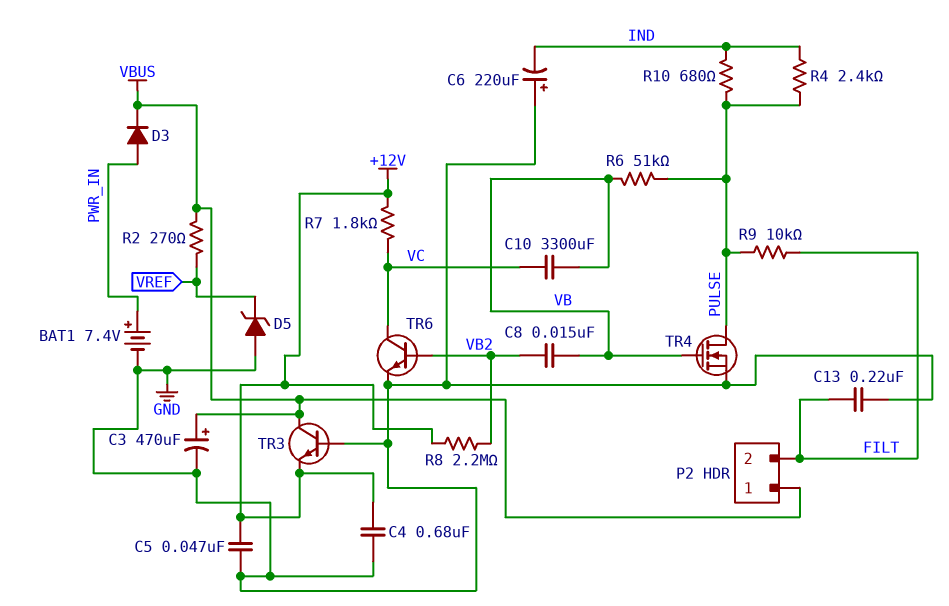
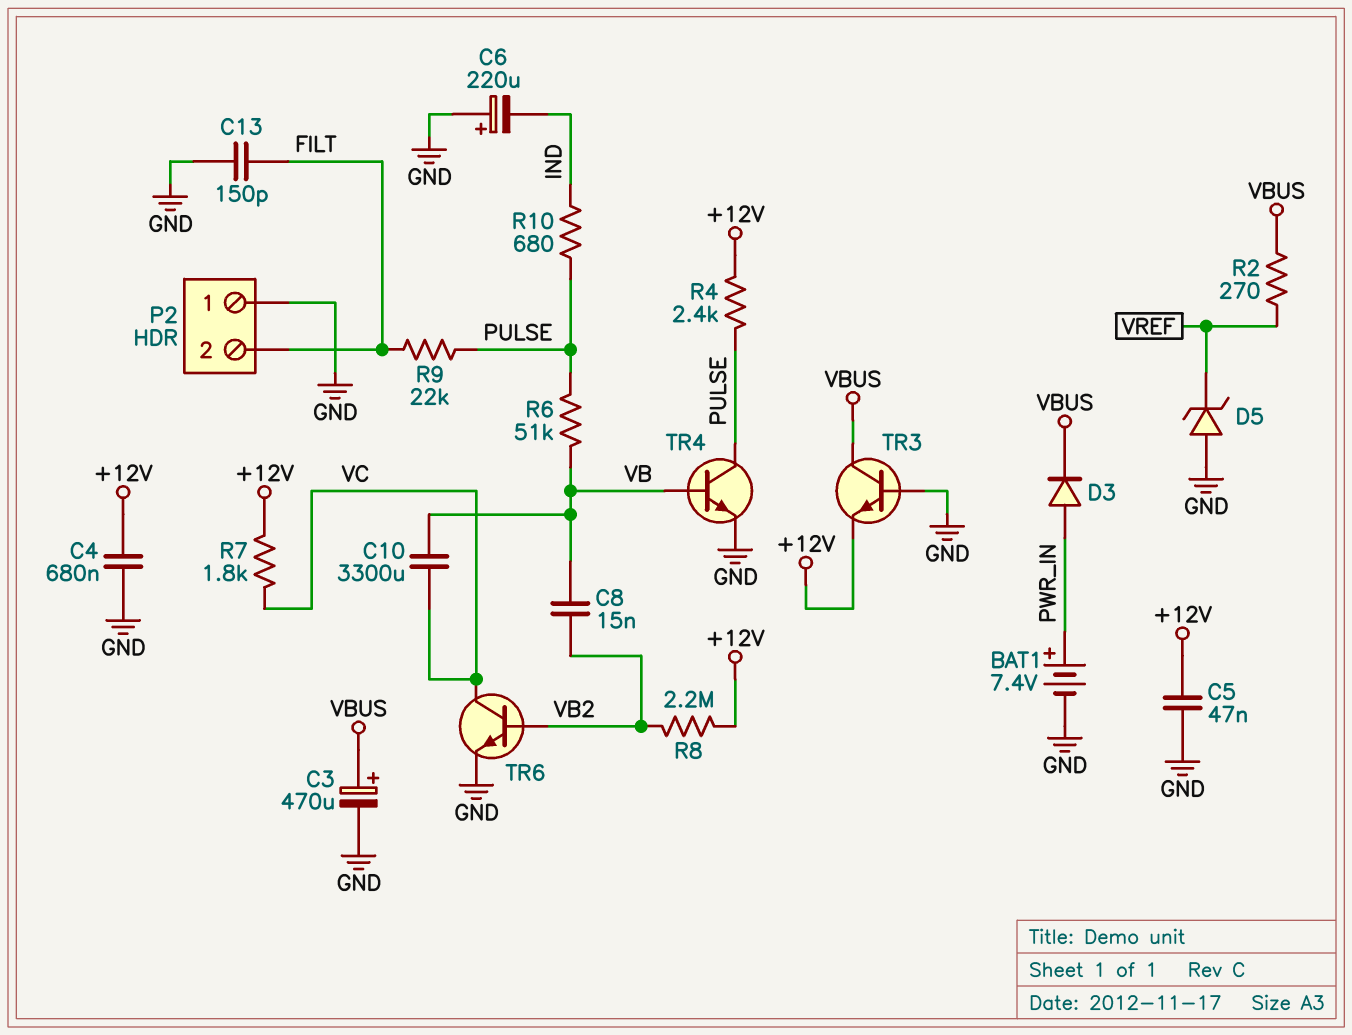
C13: 220nF (FILT, GND) -> 150pF (FILT, GND)
P2 pin 1: VBUS -> GND
R4: 2.4k (IND, PULSE) -> 2.4k (+12V, PULSE)
R9: 10k (FILT, PULSE) -> 22k (FILT, PULSE)
TR4: NMOS (G VB, D PULSE, S GND) -> NPN (B VB, C PULSE, E GND)

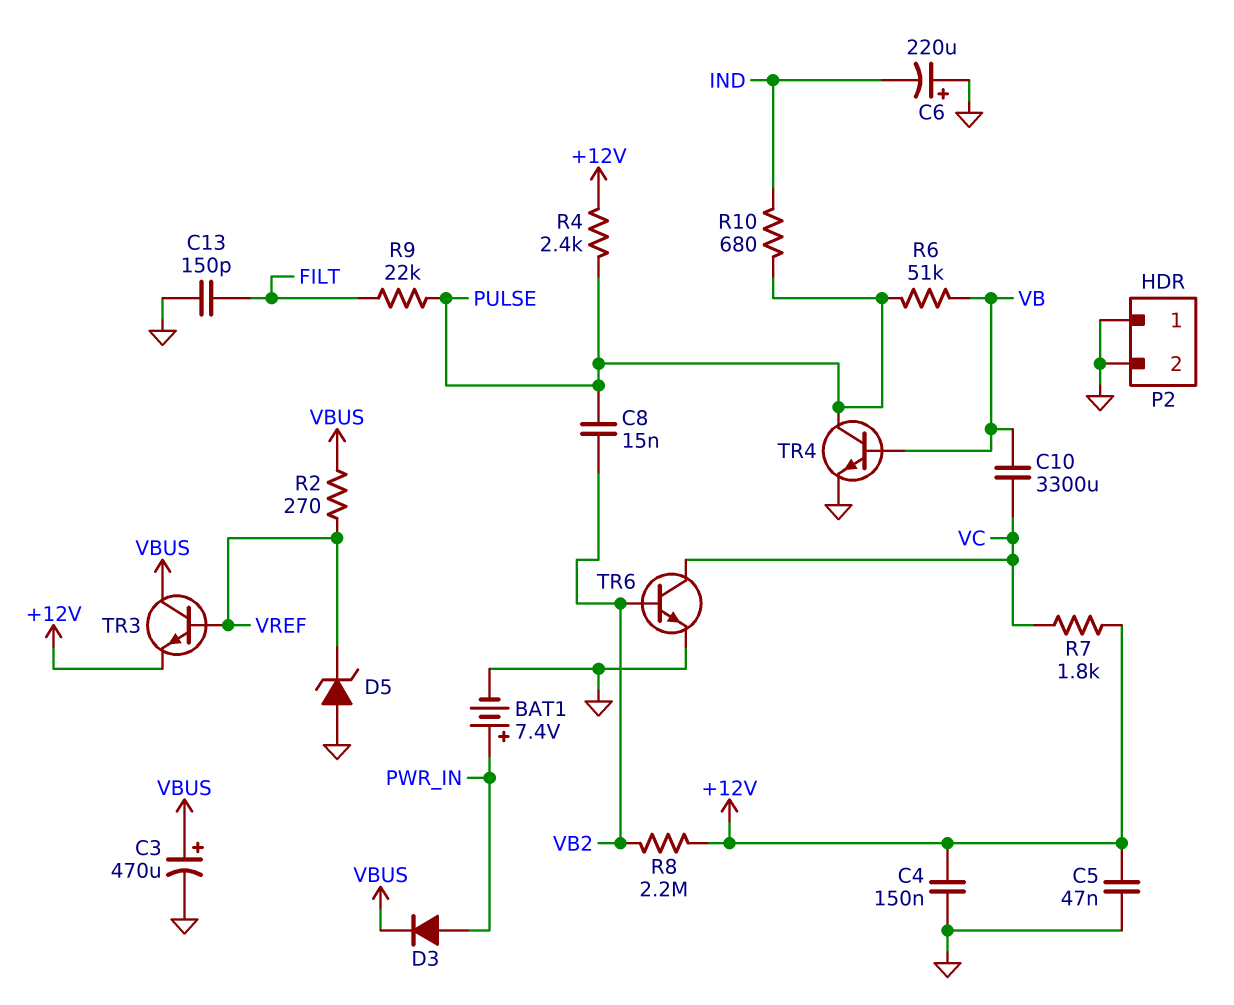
C4: 680nF (+12V, GND) -> 150nF (+12V, GND)
C8: 15nF (VB, VB2) -> 15nF (PULSE, VB2)
P2 pin 2: FILT -> GND
TR3: NPN (B GND, C VBUS, E +12V) -> NPN (B VREF, C VBUS, E +12V)

